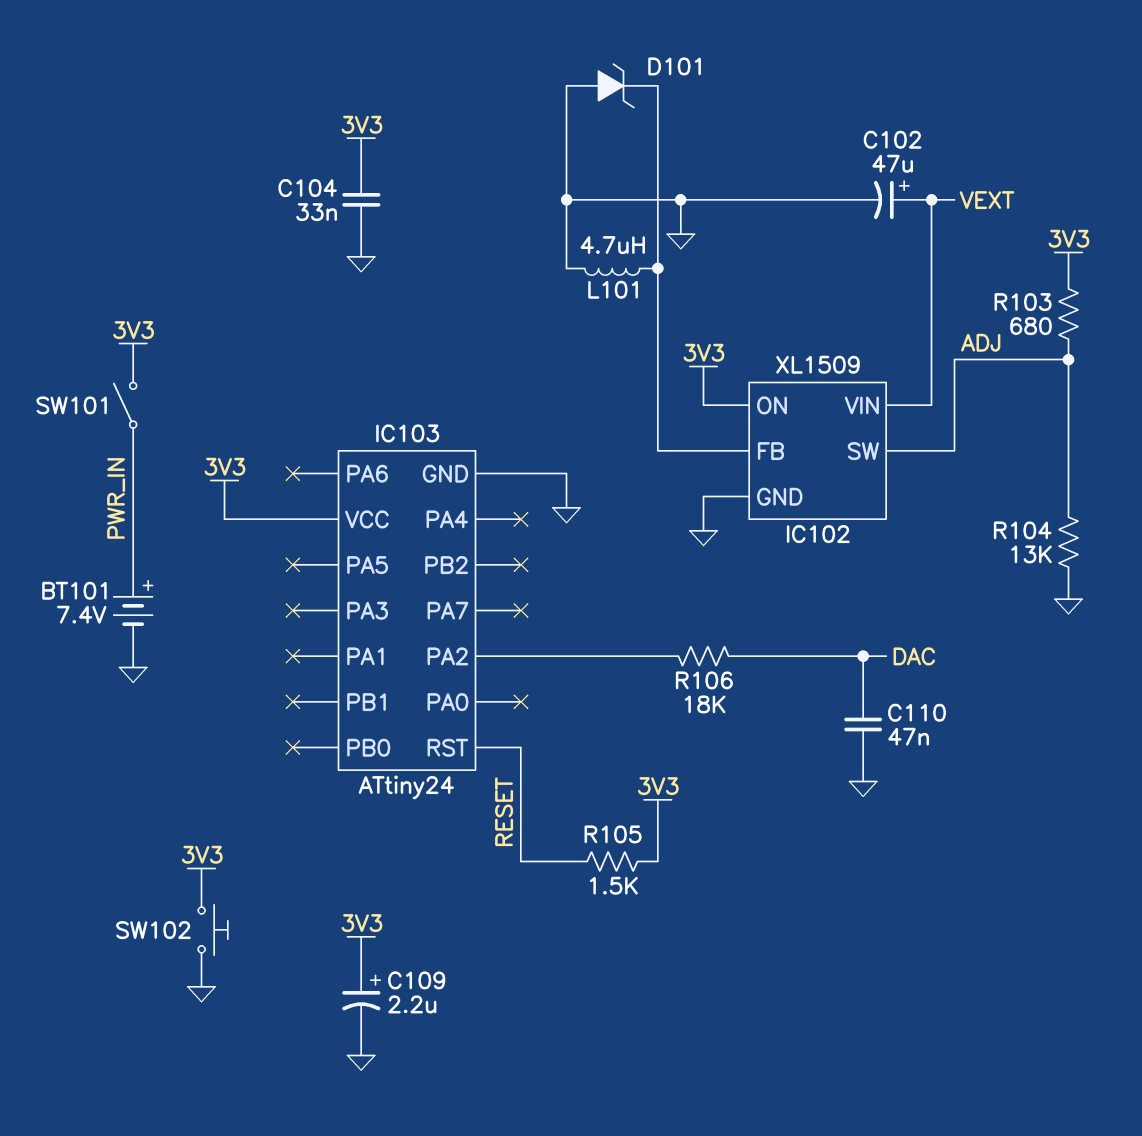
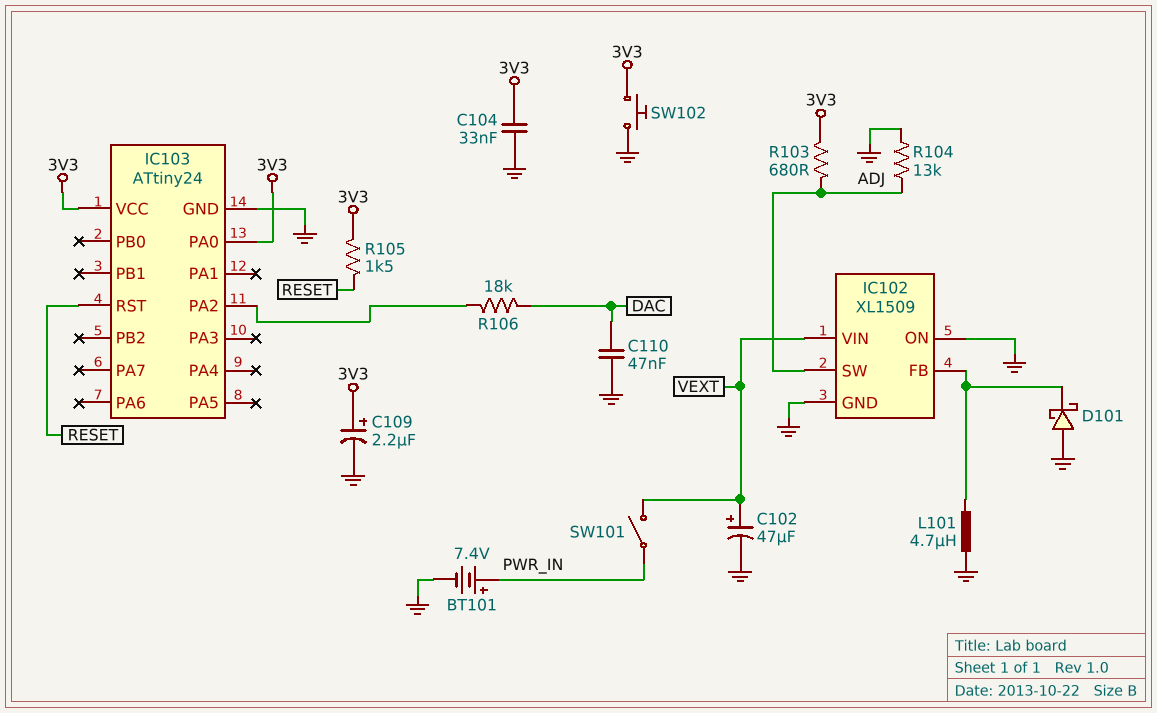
D101: zener (A GND, K IC102/FB) -> schottky (A GND, K IC102/FB)
IC102 pin ON: 3V3 -> GND
IC103 pin PA0: none -> 3V3
SW101: switch (3V3, PWR_IN) -> switch (PWR_IN, VEXT)

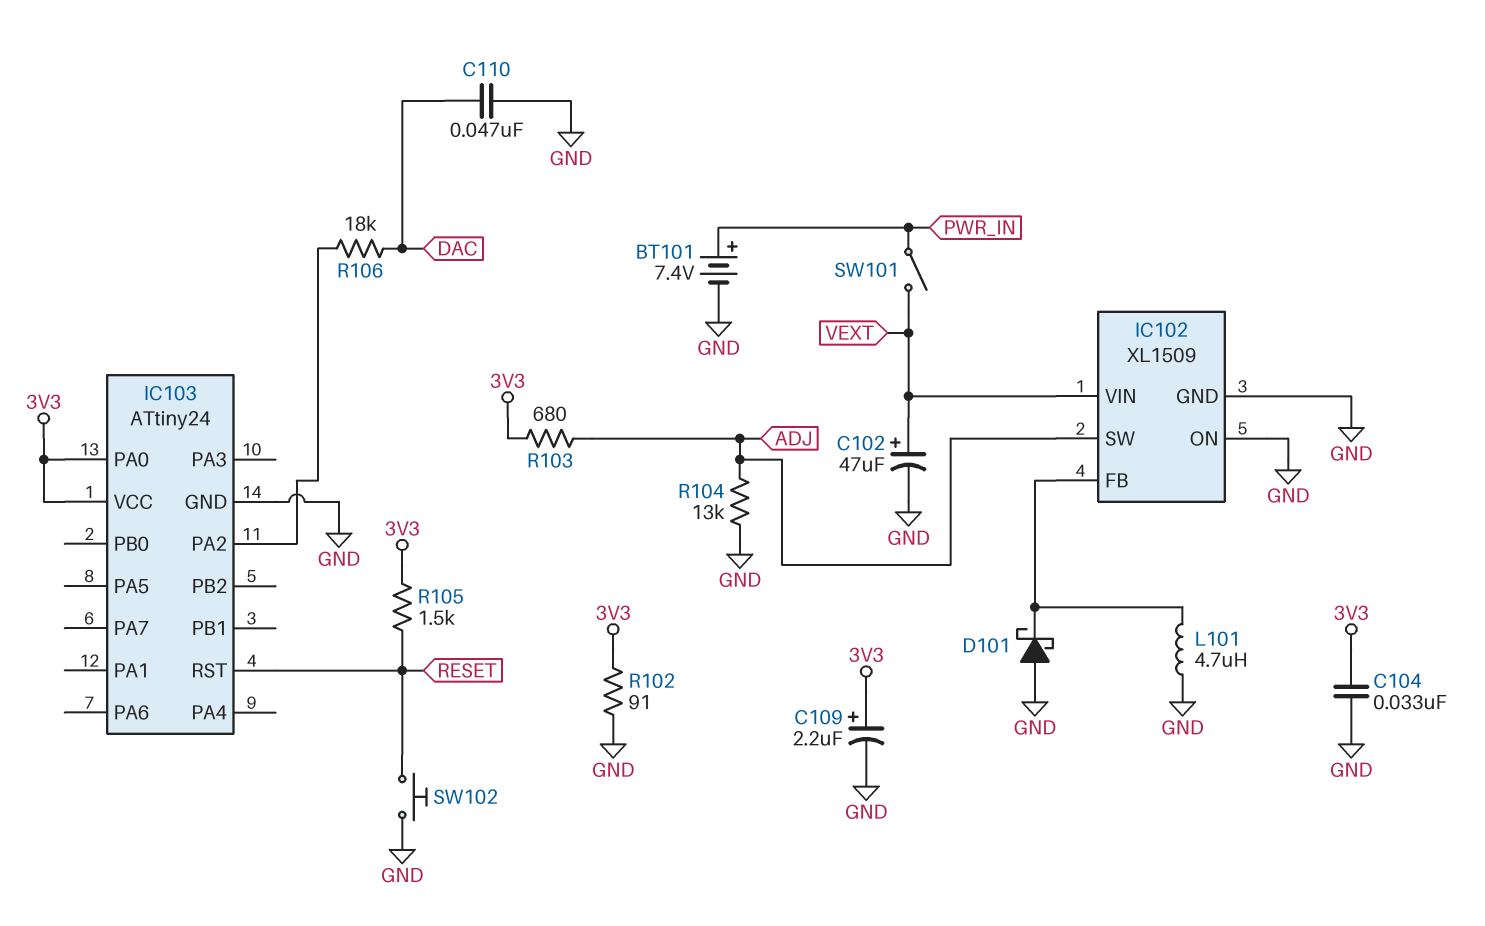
R102: none -> 91 (3V3, GND)
SW102: button (3V3, GND) -> button (GND, RESET)

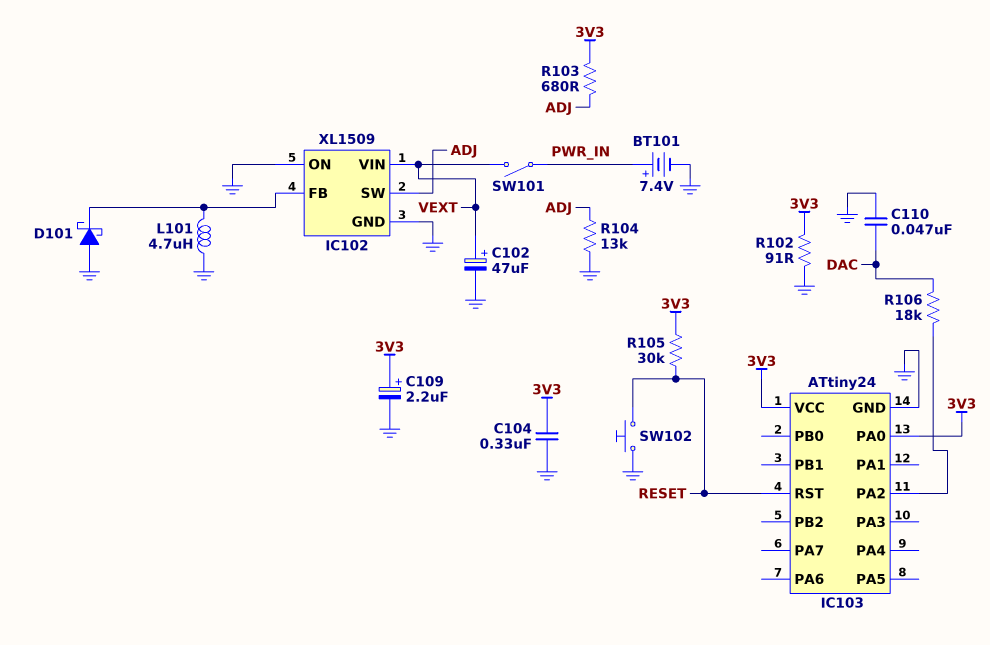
C104: 33nF (3V3, GND) -> 330nF (3V3, GND)
R105: 1.5k (3V3, RESET) -> 30k (3V3, RESET)

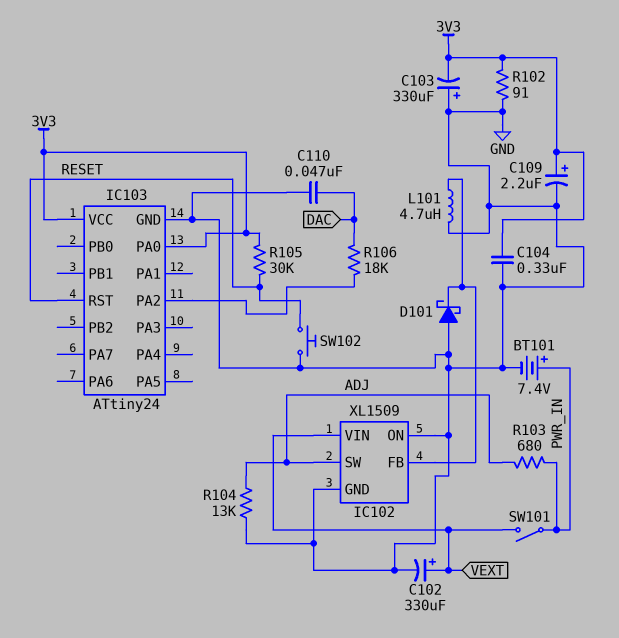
C102: 47uF (plus VEXT, minus GND) -> 330uF (plus VEXT, minus GND)
C103: none -> 330uF (plus GND, minus 3V3)
R103: 680 (3V3, ADJ) -> 680 (ADJ, PWR_IN)

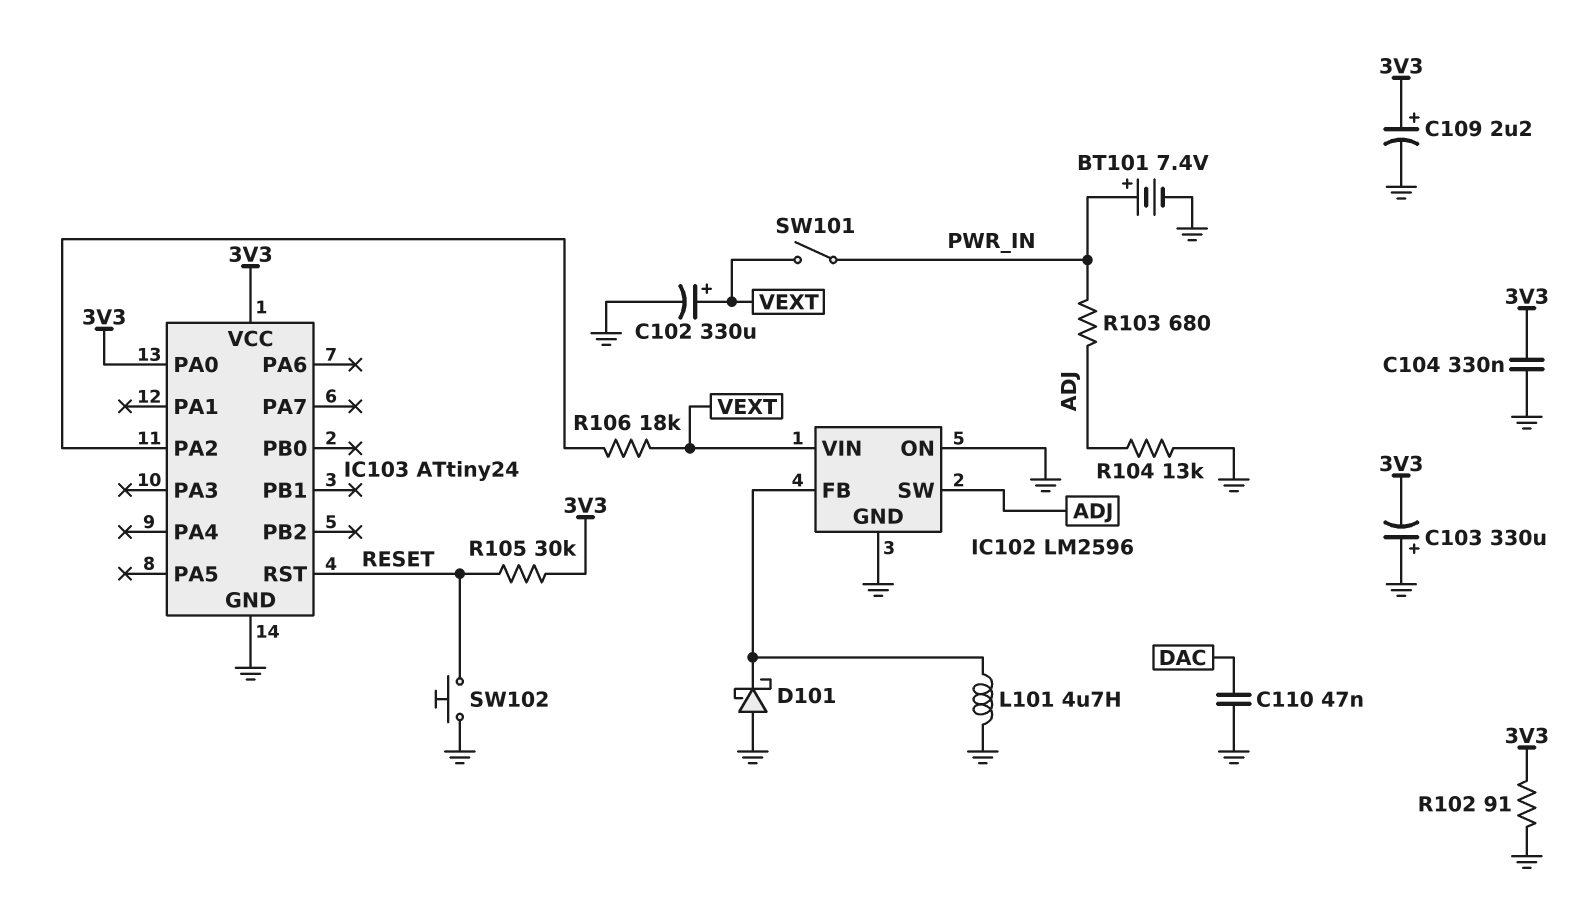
IC102: XL1509 -> LM2596
R106: 18k (DAC, IC103/PA2) -> 18k (IC103/PA2, VEXT)

